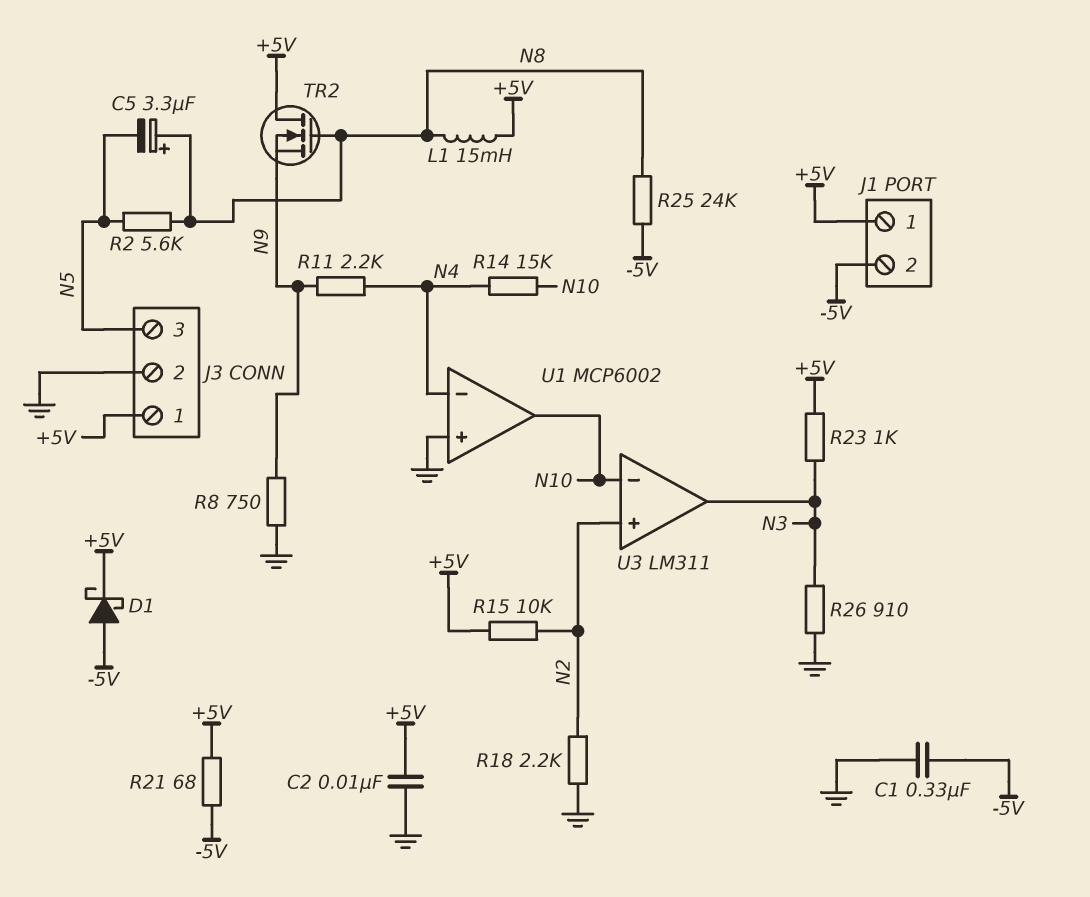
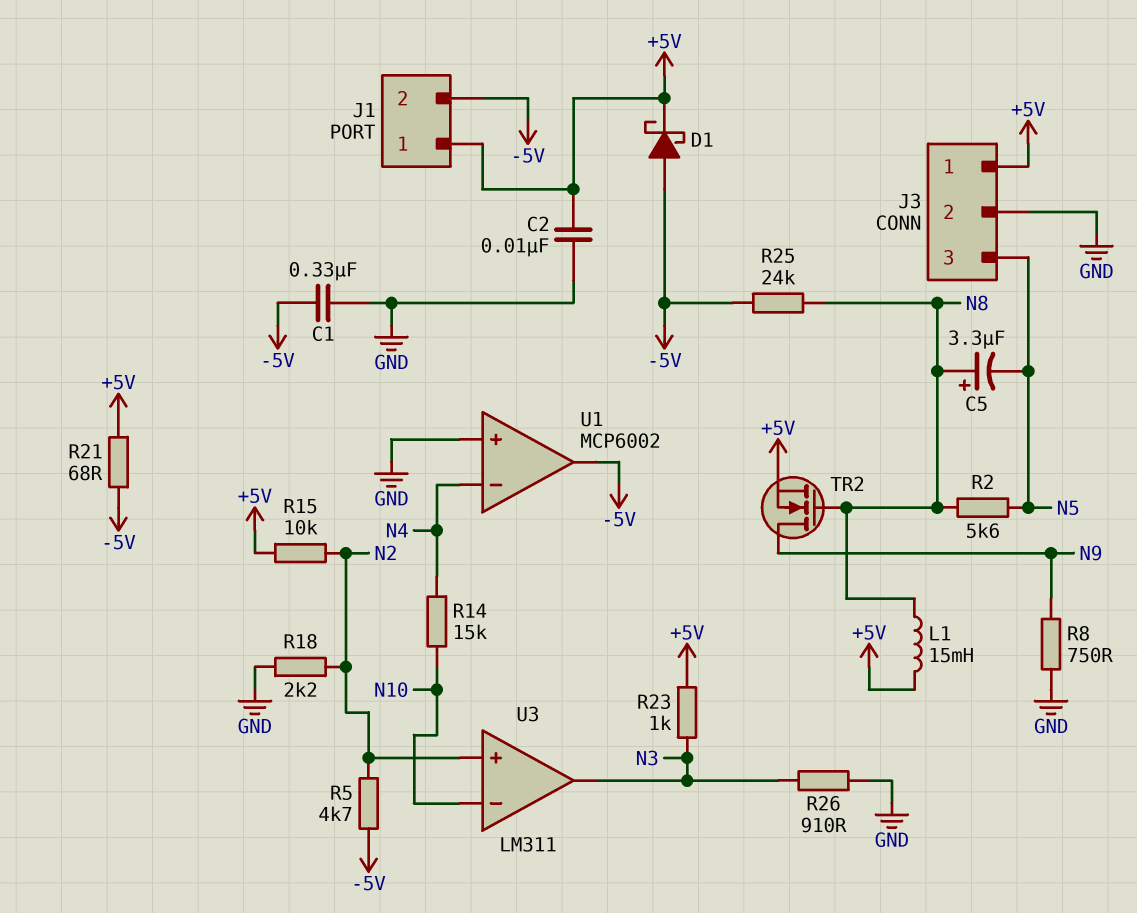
R5: none -> 4.7k (-5V, N2)
R11: 2.2k (N4, N9) -> none
TR2: NMOS (G N8, D +5V, S N9) -> NMOS (G N8, D N9, S +5V)
U1 pin out: N10 -> -5V

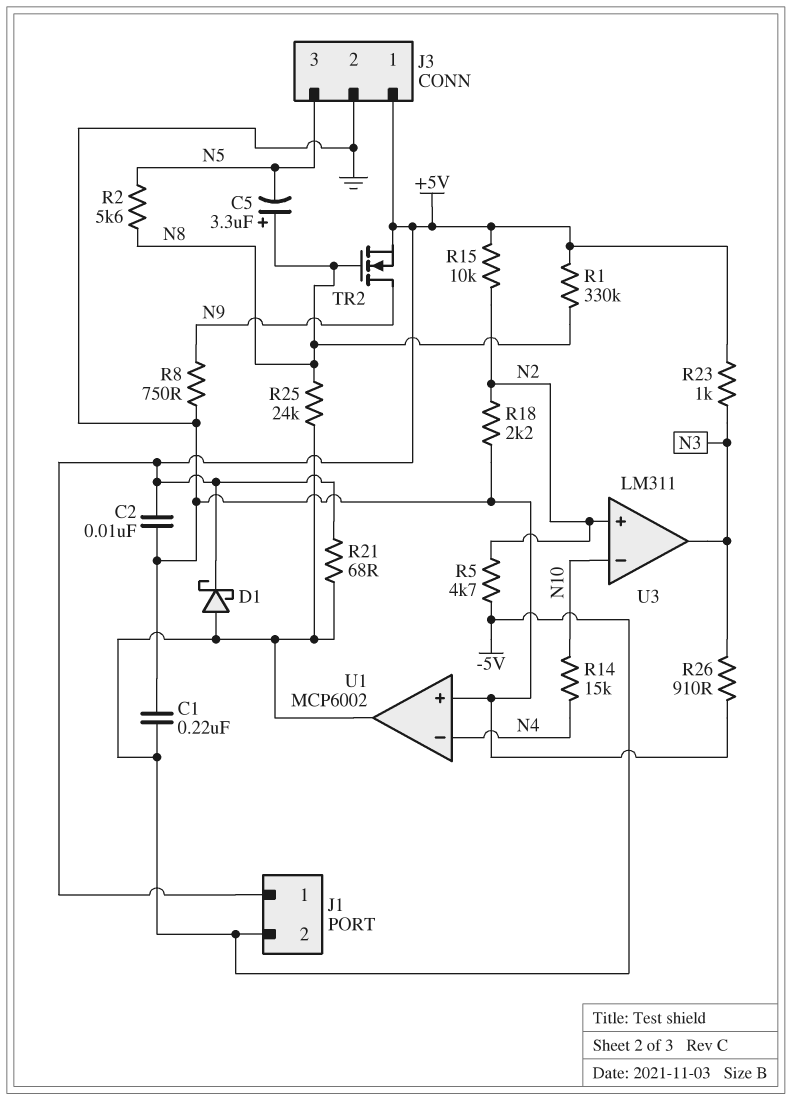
C1: 330nF (-5V, GND) -> 220nF (-5V, GND)
L1: 15mH (+5V, N8) -> none
R1: none -> 330k (+5V, N8)

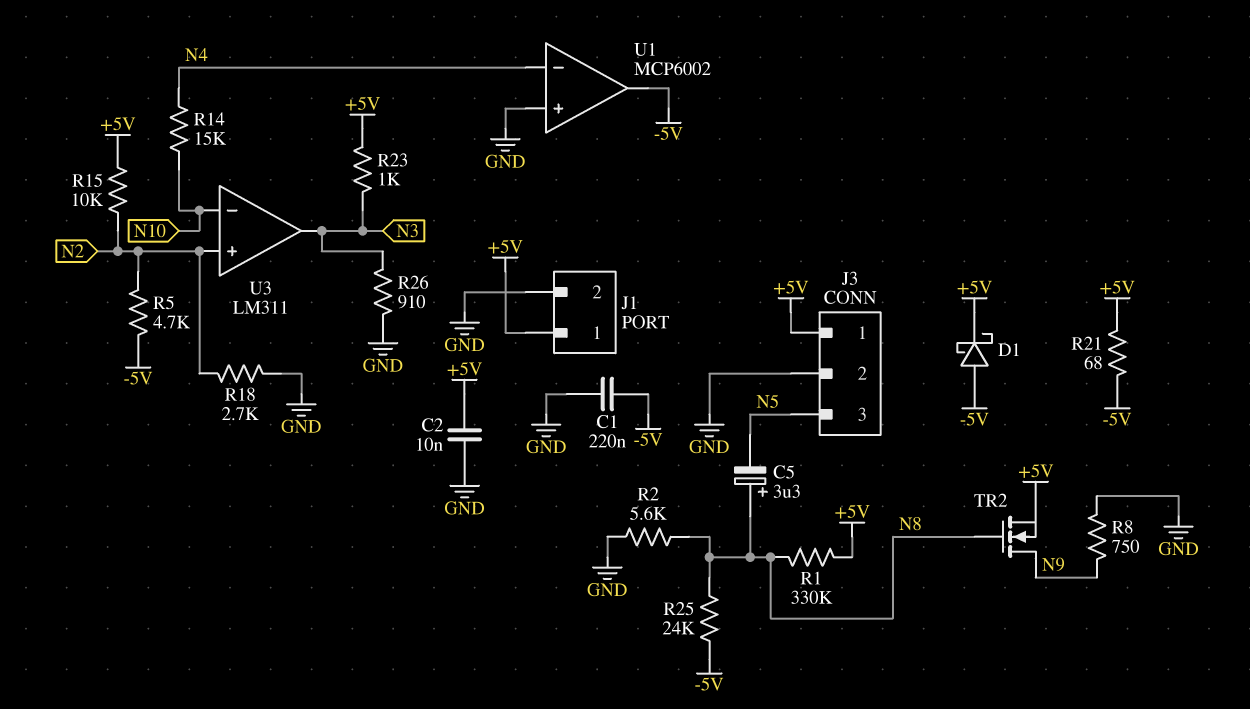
J1 pin 2: -5V -> GND
R2: 5.6k (N5, N8) -> 5.6k (GND, N8)
R18: 2.2k (GND, N2) -> 2.7k (GND, N2)

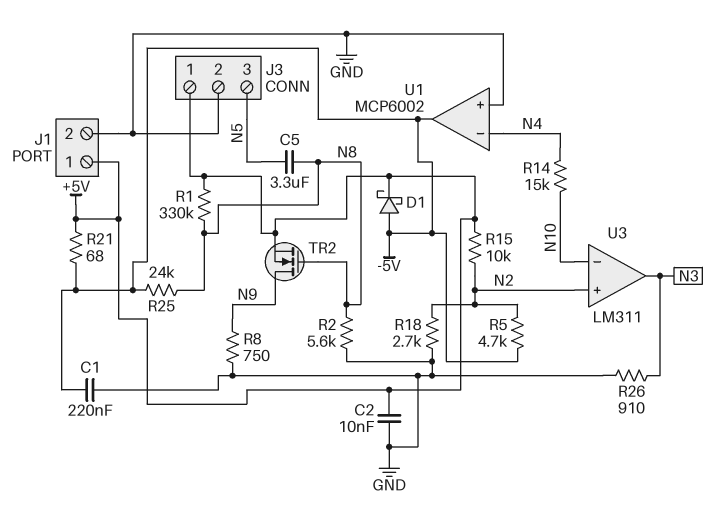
C5: 3.3uF (plus N8, minus N5) -> 3.3uF (N5, N8)
R23: 1k (+5V, N3) -> none

